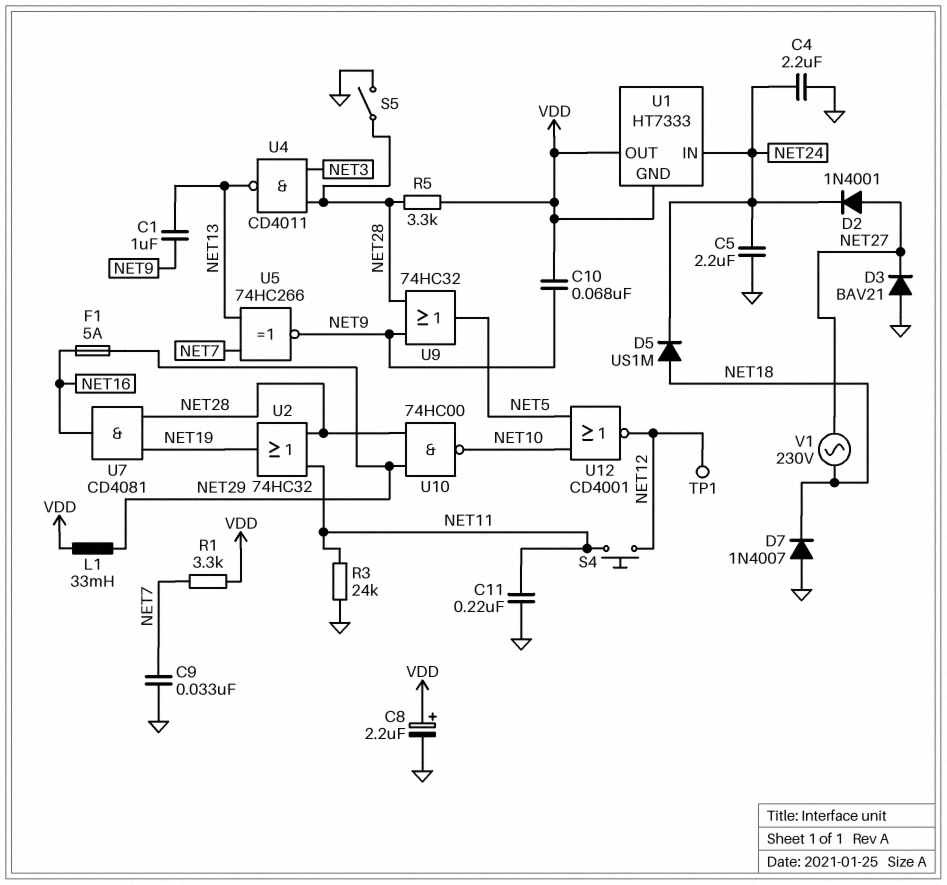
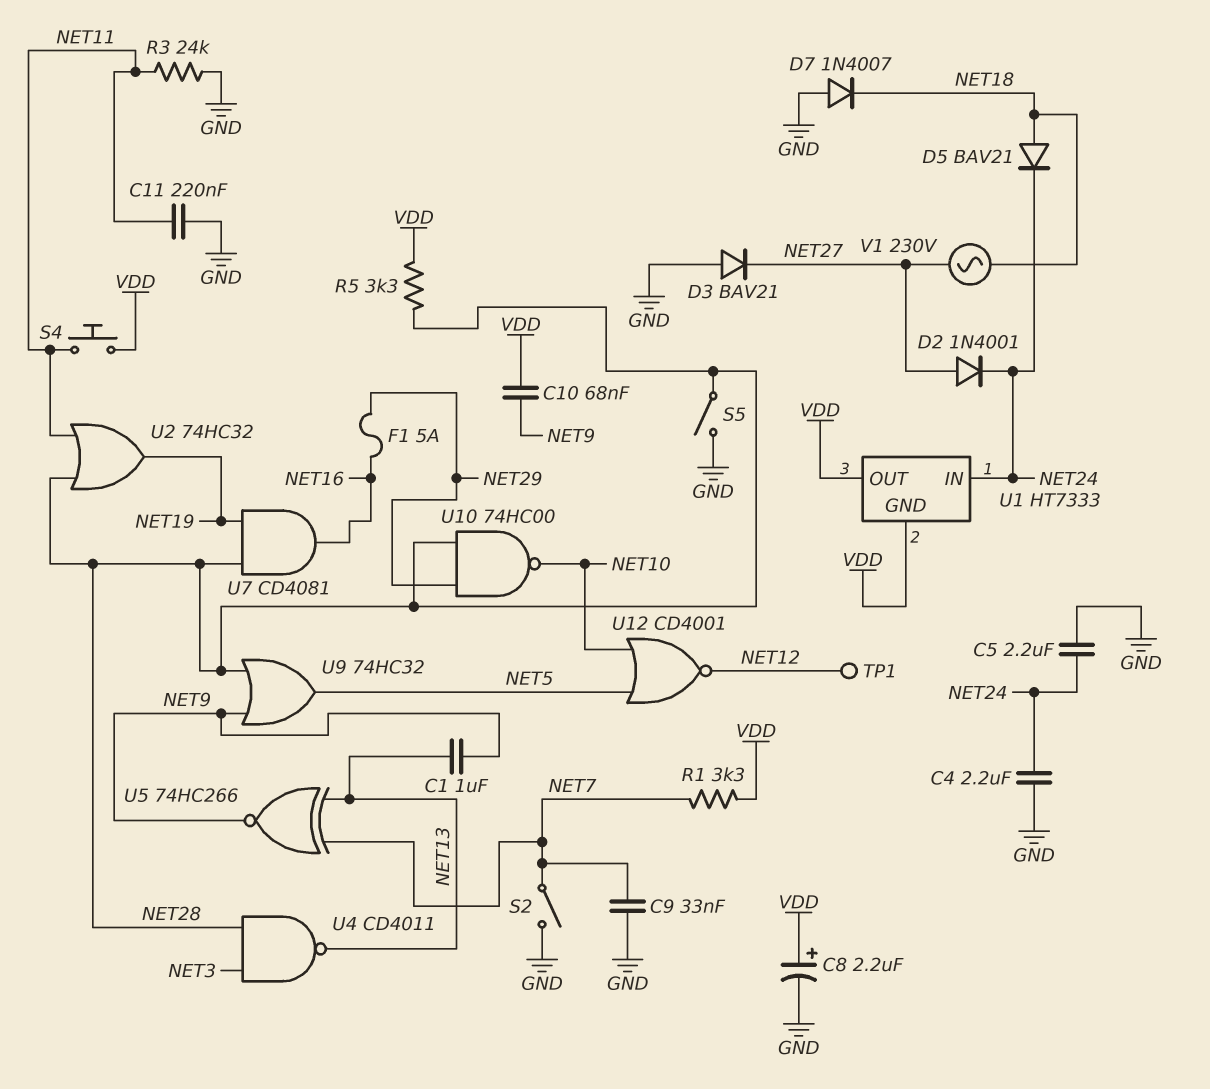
D5: diode US1M (A NET18, K NET24) -> diode BAV21 (A NET18, K NET24)
L1: 33mH (NET29, VDD) -> none
S2: none -> switch (GND, NET7)
S4: button (NET11, NET12) -> button (NET11, VDD)

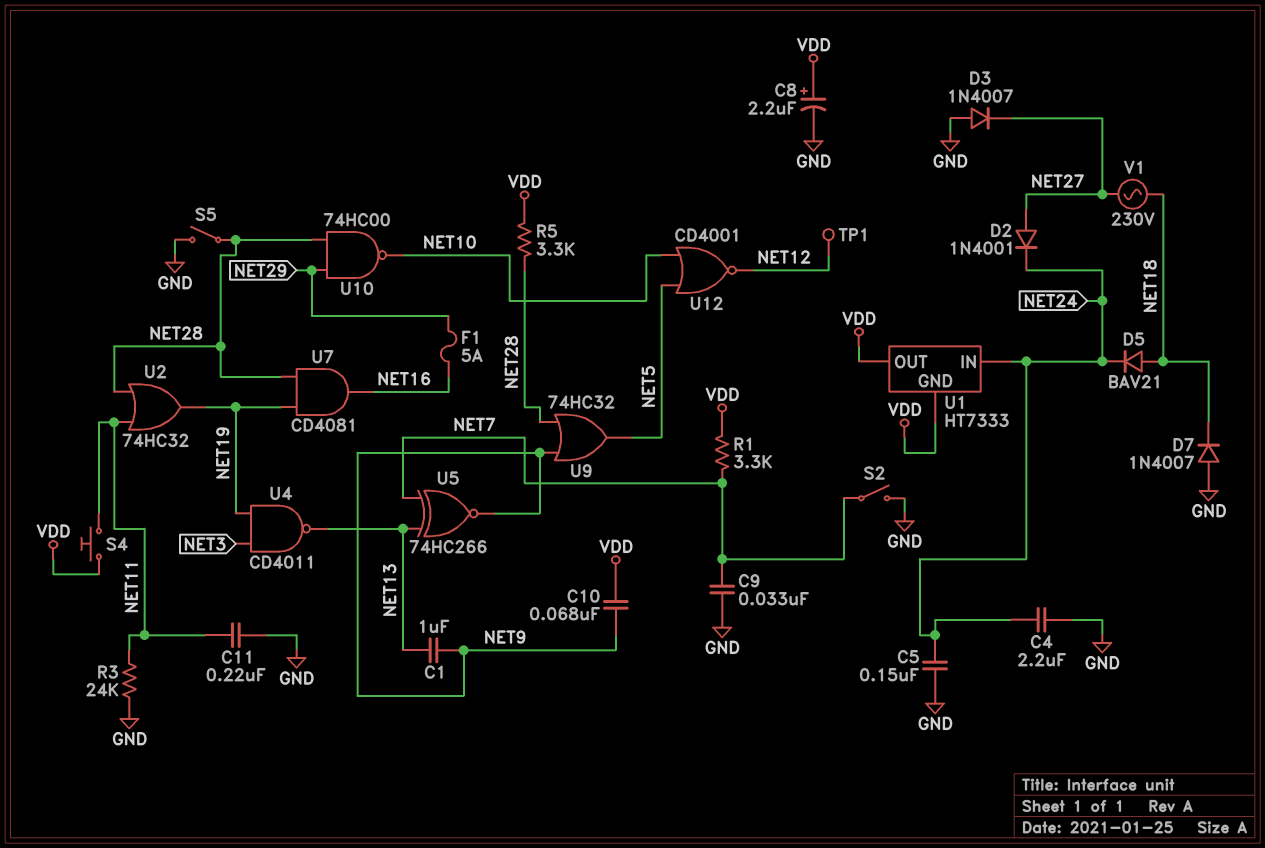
C5: 2.2uF (GND, NET24) -> 150nF (GND, NET24)
D3: diode BAV21 (A GND, K NET27) -> diode 1N4007 (A GND, K NET27)
U4: NAND CD4011 (in NET3, in NET28, out NET13) -> NAND CD4011 (in NET3, in NET19, out NET13)

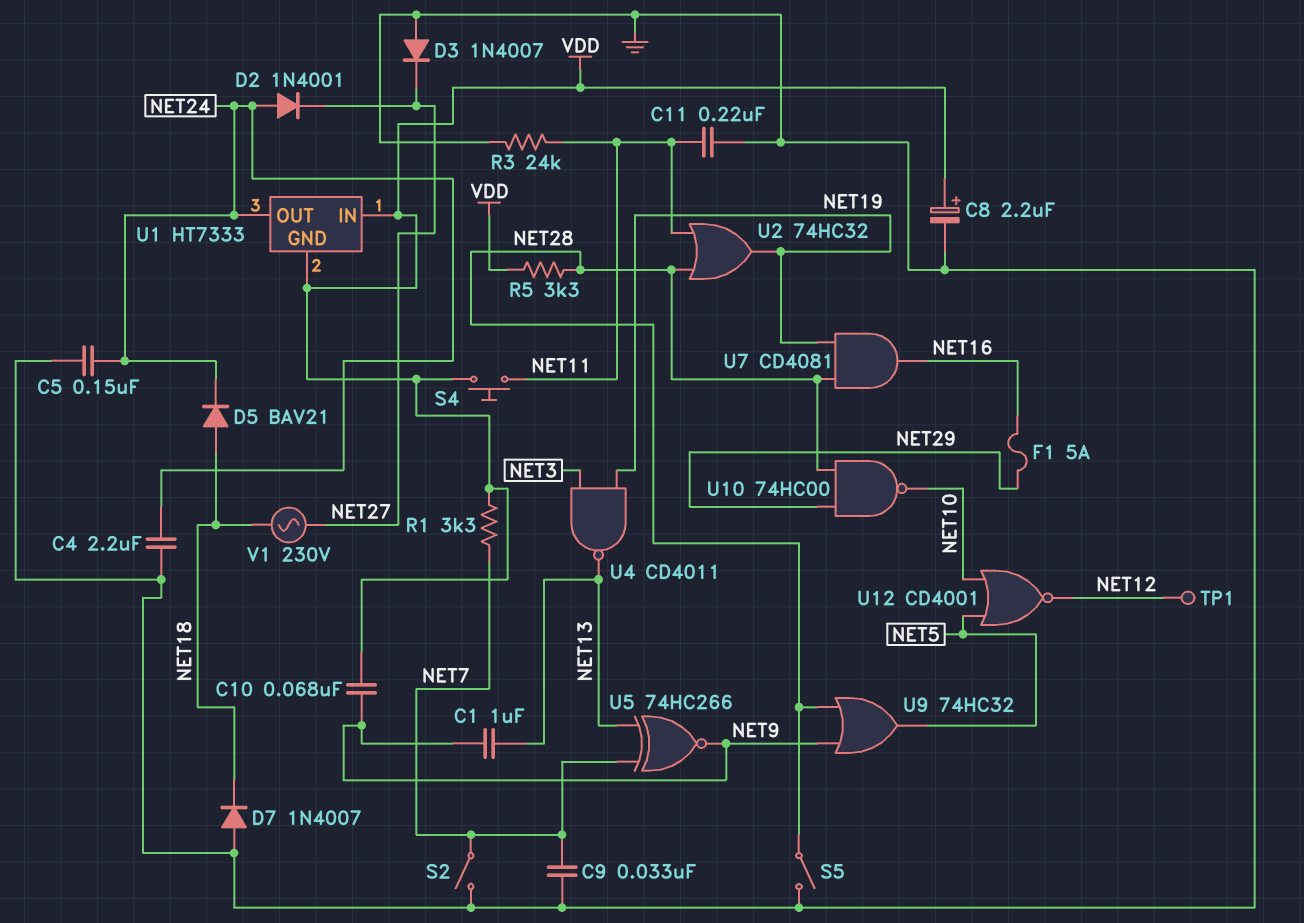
D2: diode 1N4001 (A NET27, K NET24) -> diode 1N4001 (A NET24, K NET27)
U1 pin IN: NET24 -> VDD
U1 pin OUT: VDD -> NET24

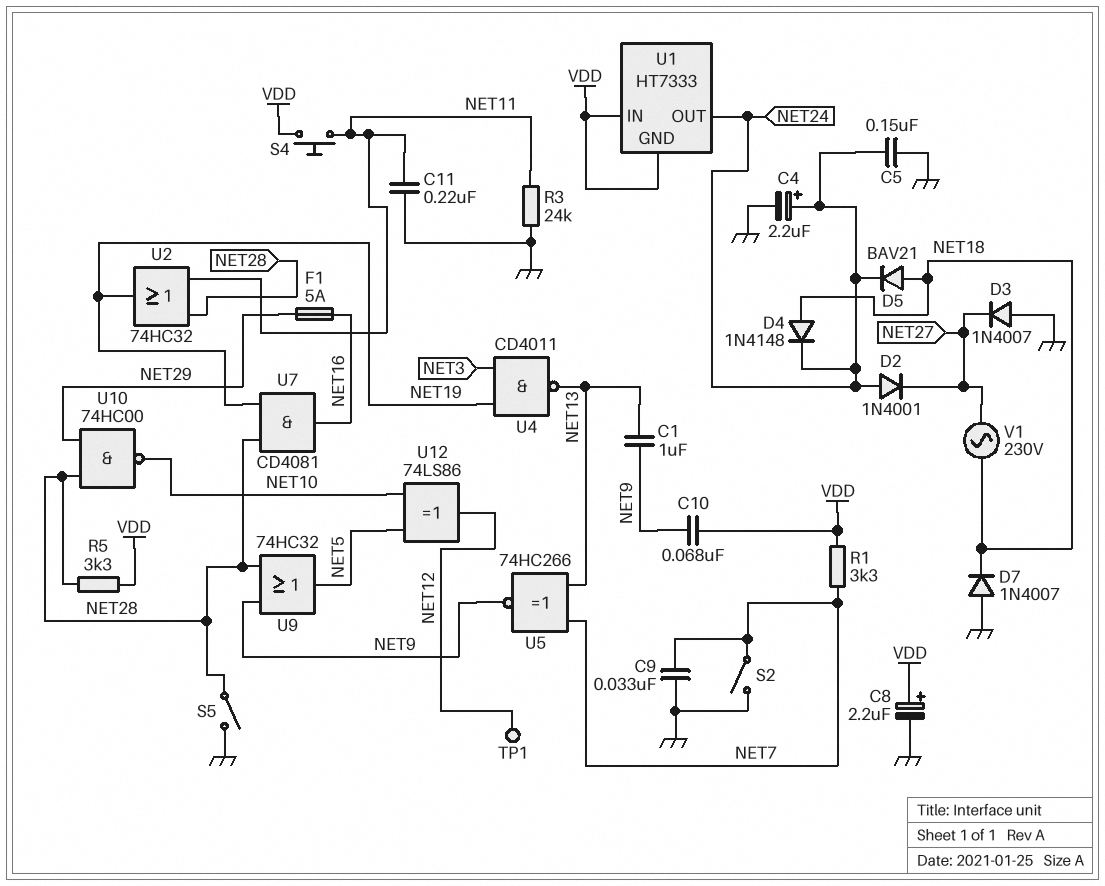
C4: 2.2uF (GND, NET24) -> 2.2uF (plus NET24, minus GND)
D4: none -> diode 1N4148 (A NET18, K NET24)
U12: NOR CD4001 (in NET5, in NET10, out NET12) -> XOR 74LS86 (in NET5, in NET10, out NET12)

